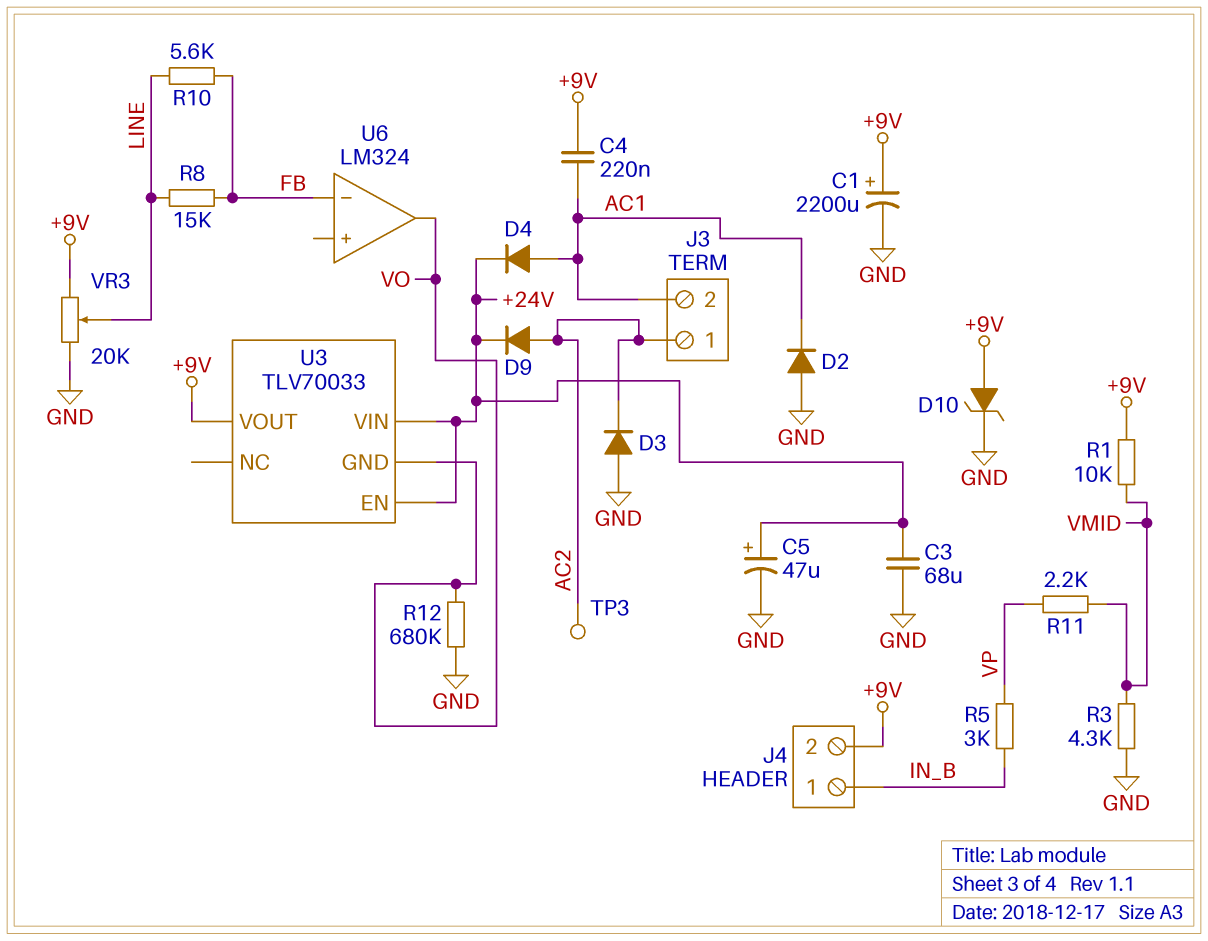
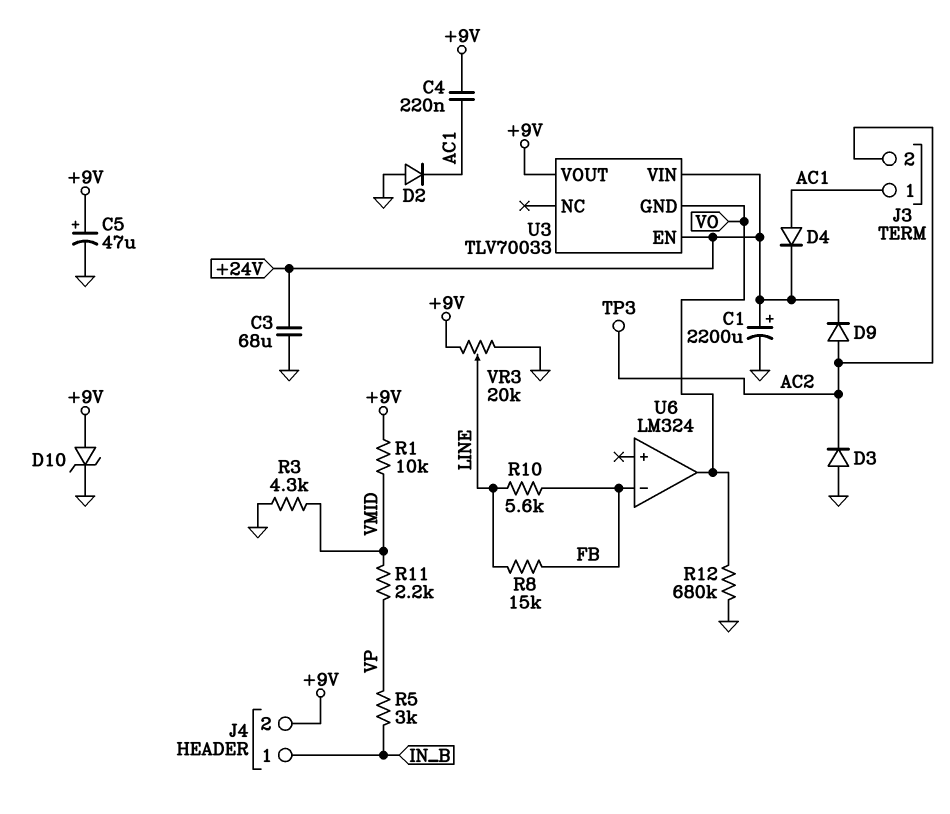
C1: 2200uF (plus +9V, minus GND) -> 2200uF (plus +24V, minus GND)
C5: 47uF (plus +24V, minus GND) -> 47uF (plus +9V, minus GND)
J3 pin 1: AC2 -> AC1
J3 pin 2: AC1 -> AC2

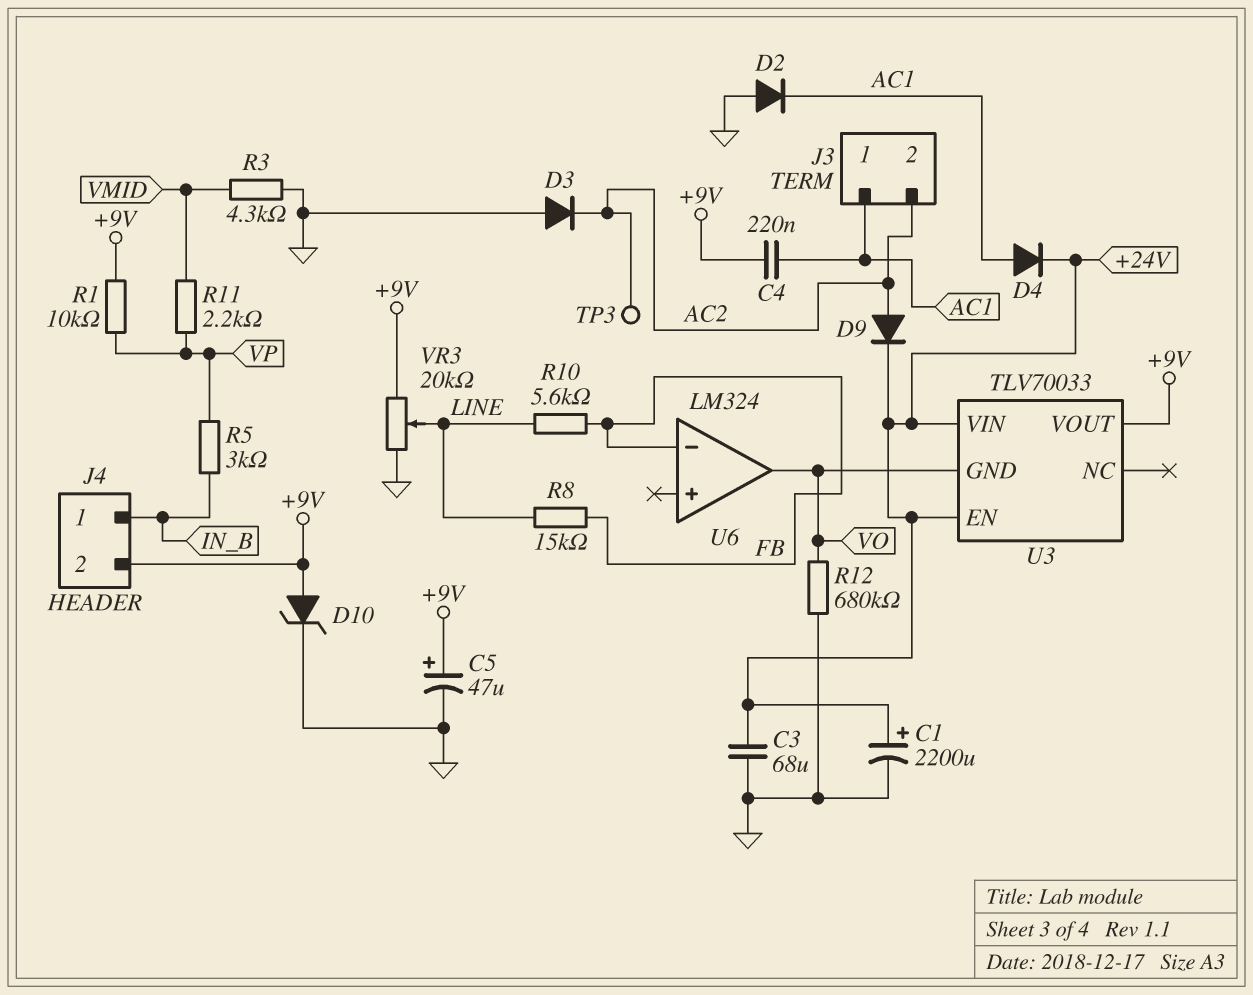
R1: 10k (+9V, VMID) -> 10k (+9V, VP)

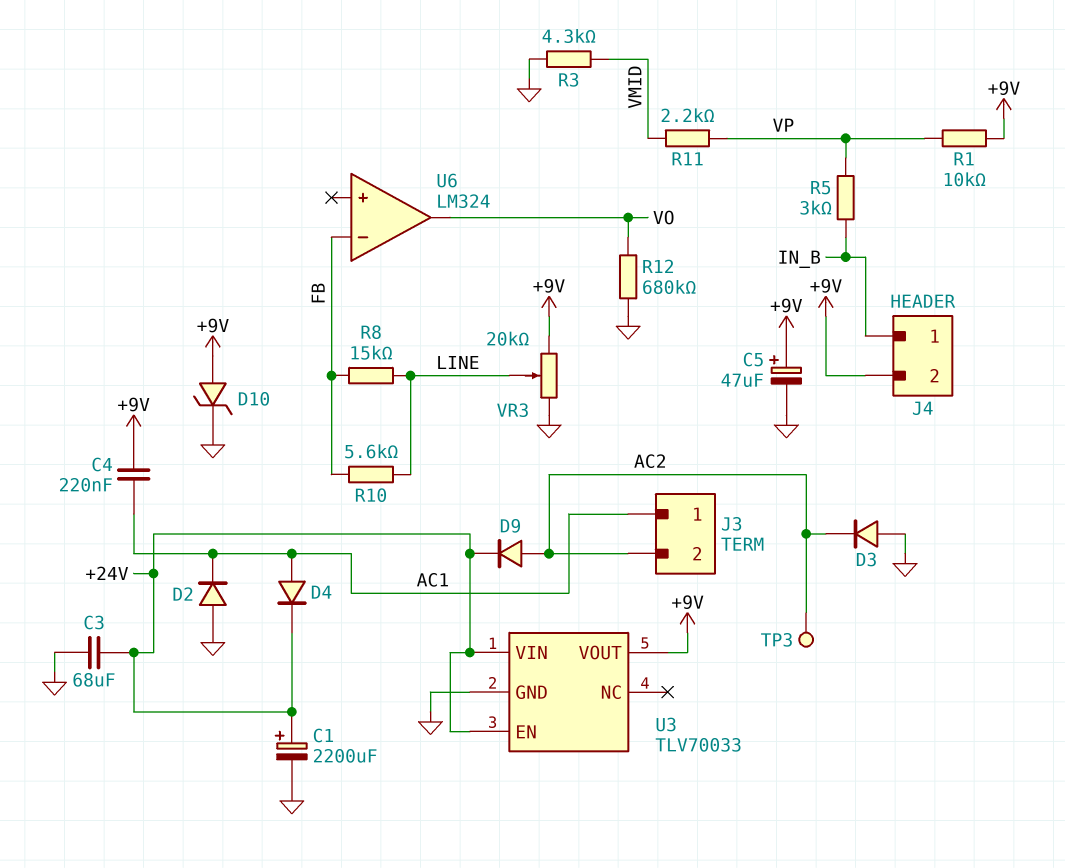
U3 pin GND: VO -> GND

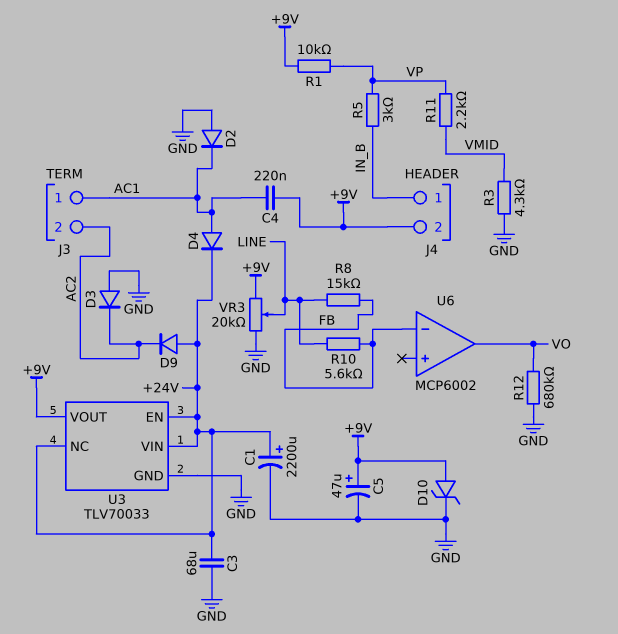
D9: diode (A AC2, K +24V) -> diode (A +24V, K AC2)
TP3: test point (AC2) -> none
U3 pin NC: none -> +24V
U6: LM324 -> MCP6002

